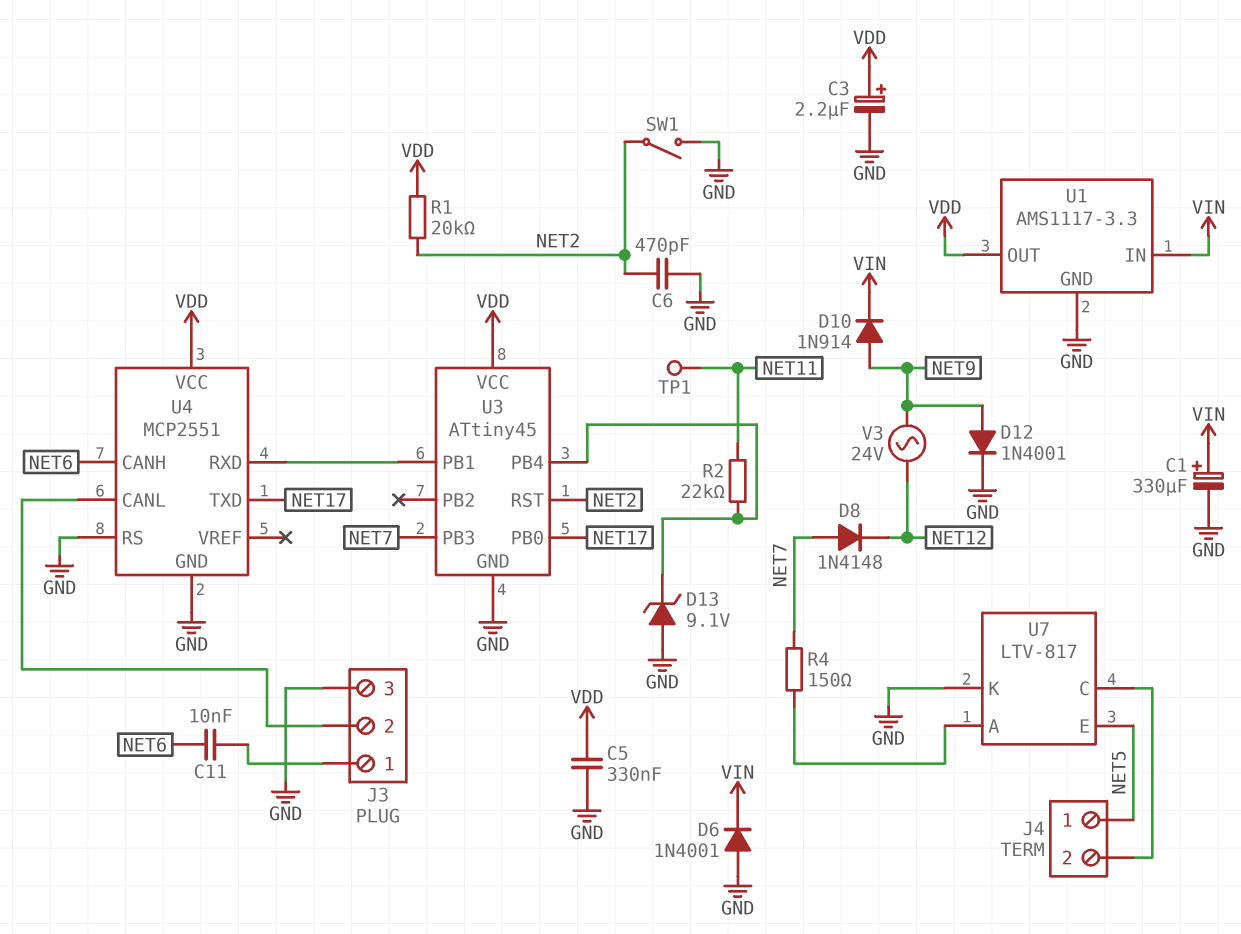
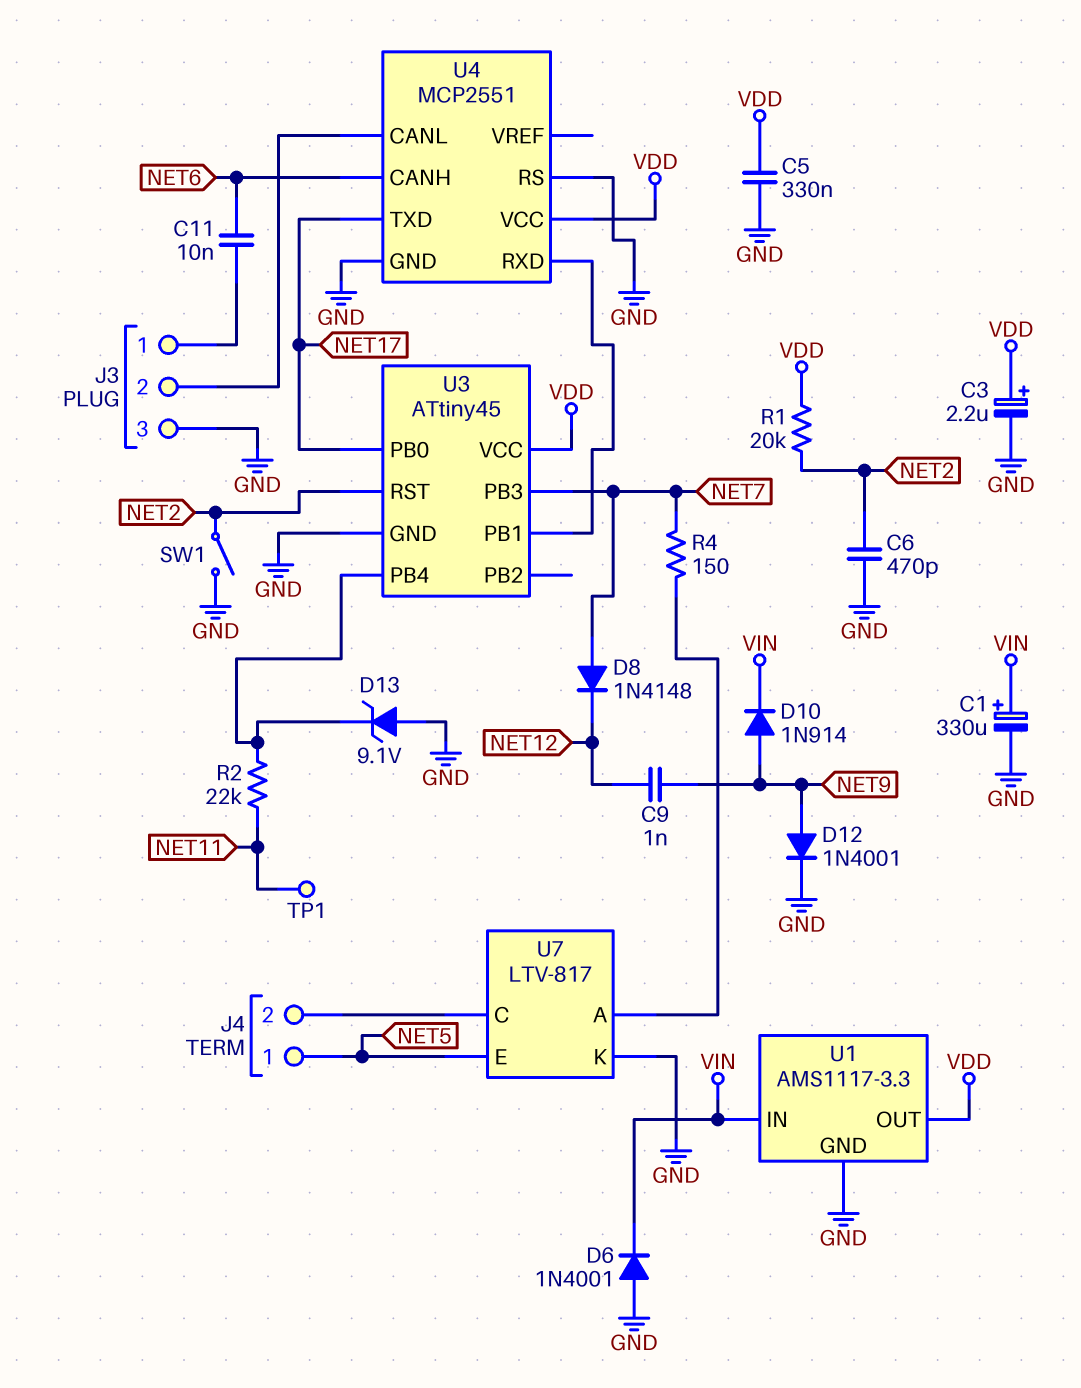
C9: none -> 1nF (NET9, NET12)
V3: AC 24V (NET9, NET12) -> none

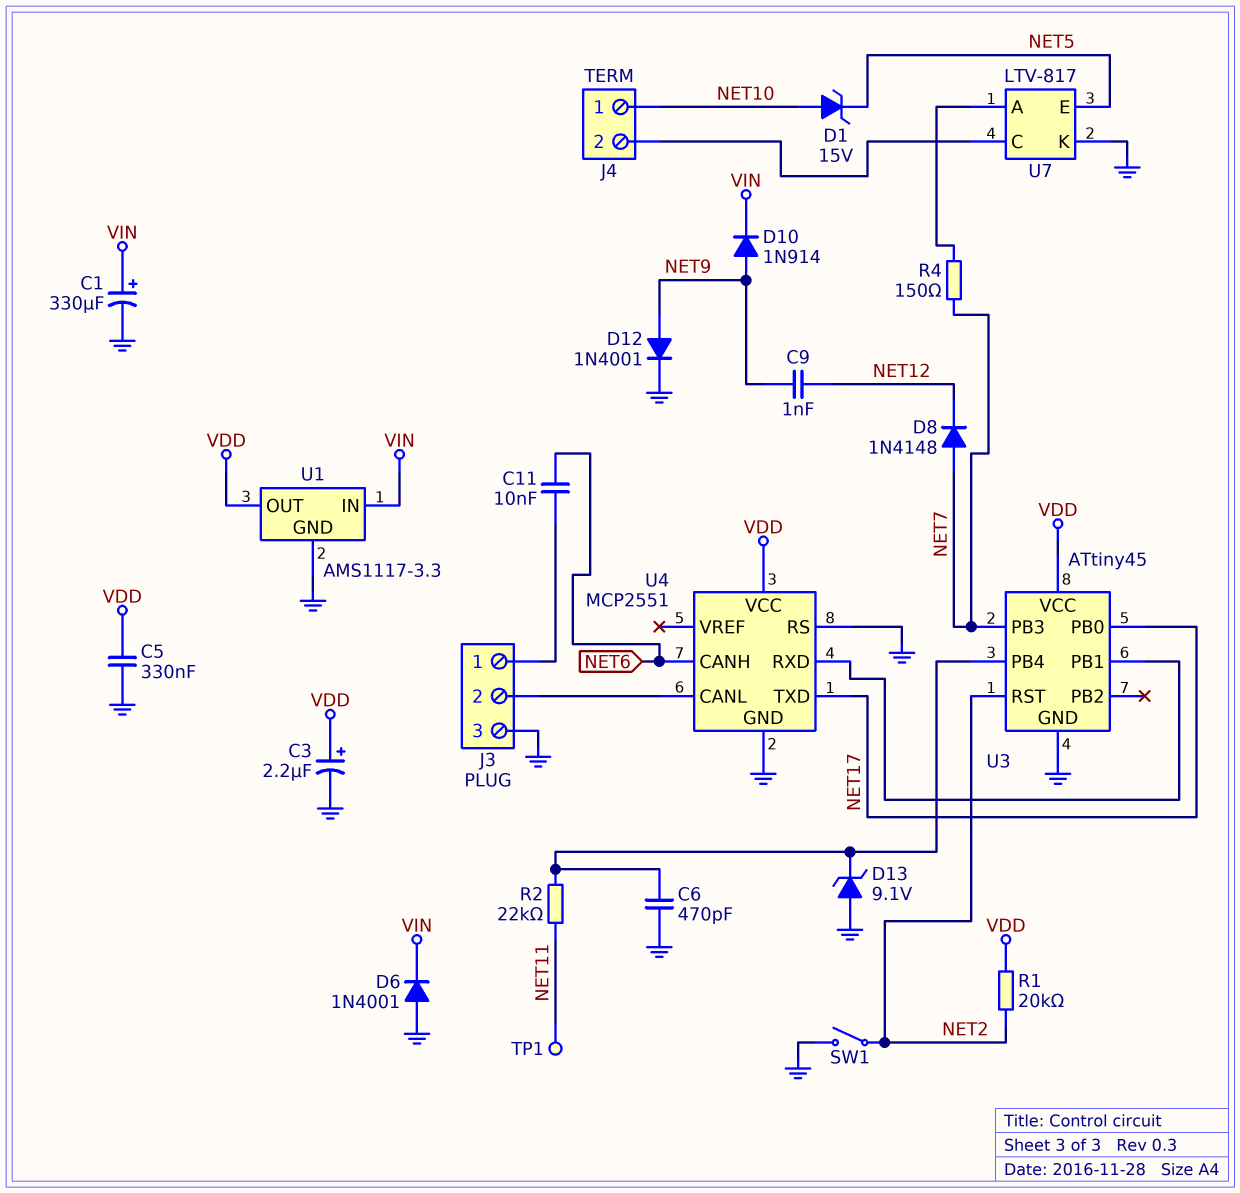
C6: 470pF (GND, NET2) -> 470pF (GND, U3/PB4)
D1: none -> zener 15V (A NET10, K NET5)
J4 pin 1: NET5 -> NET10

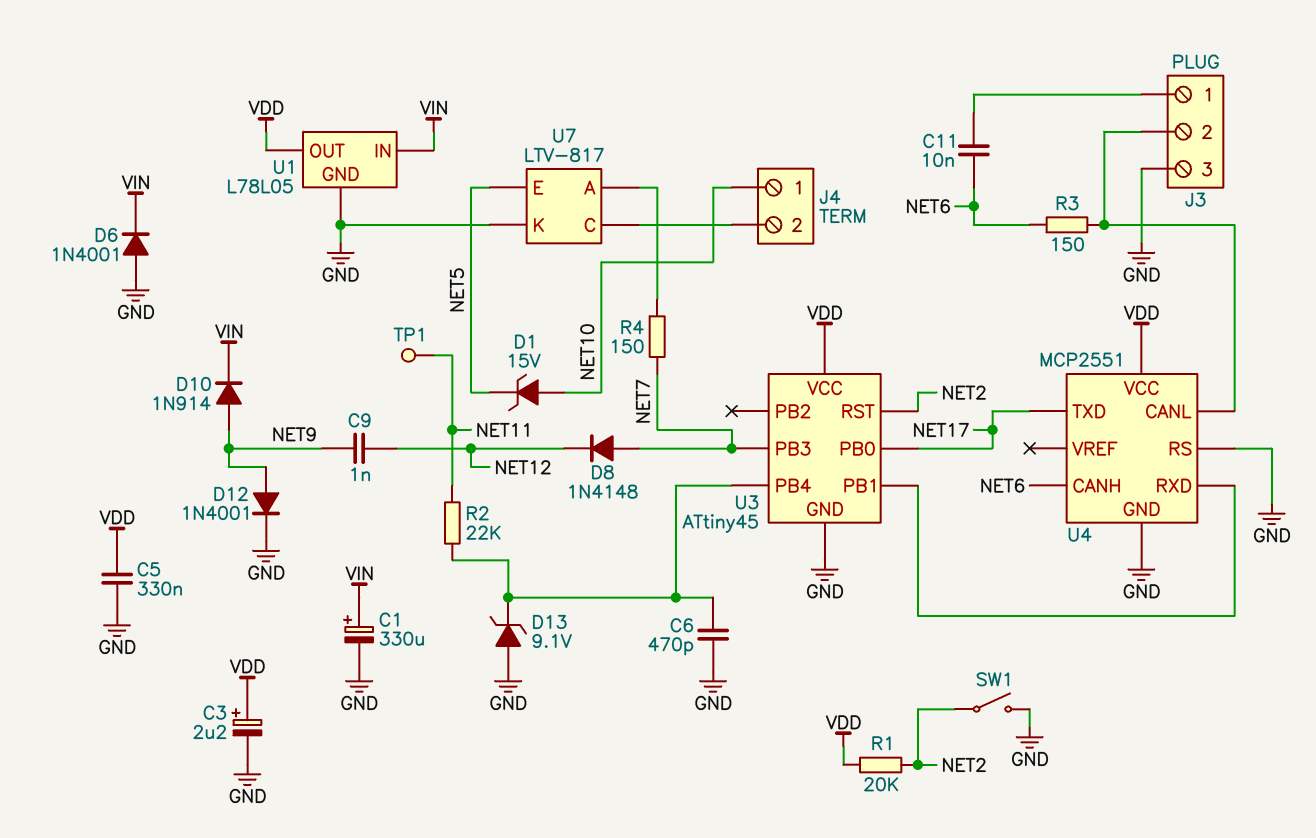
R3: none -> 150 (J3/2, NET6)
U1: AMS1117-3.3 -> L78L05

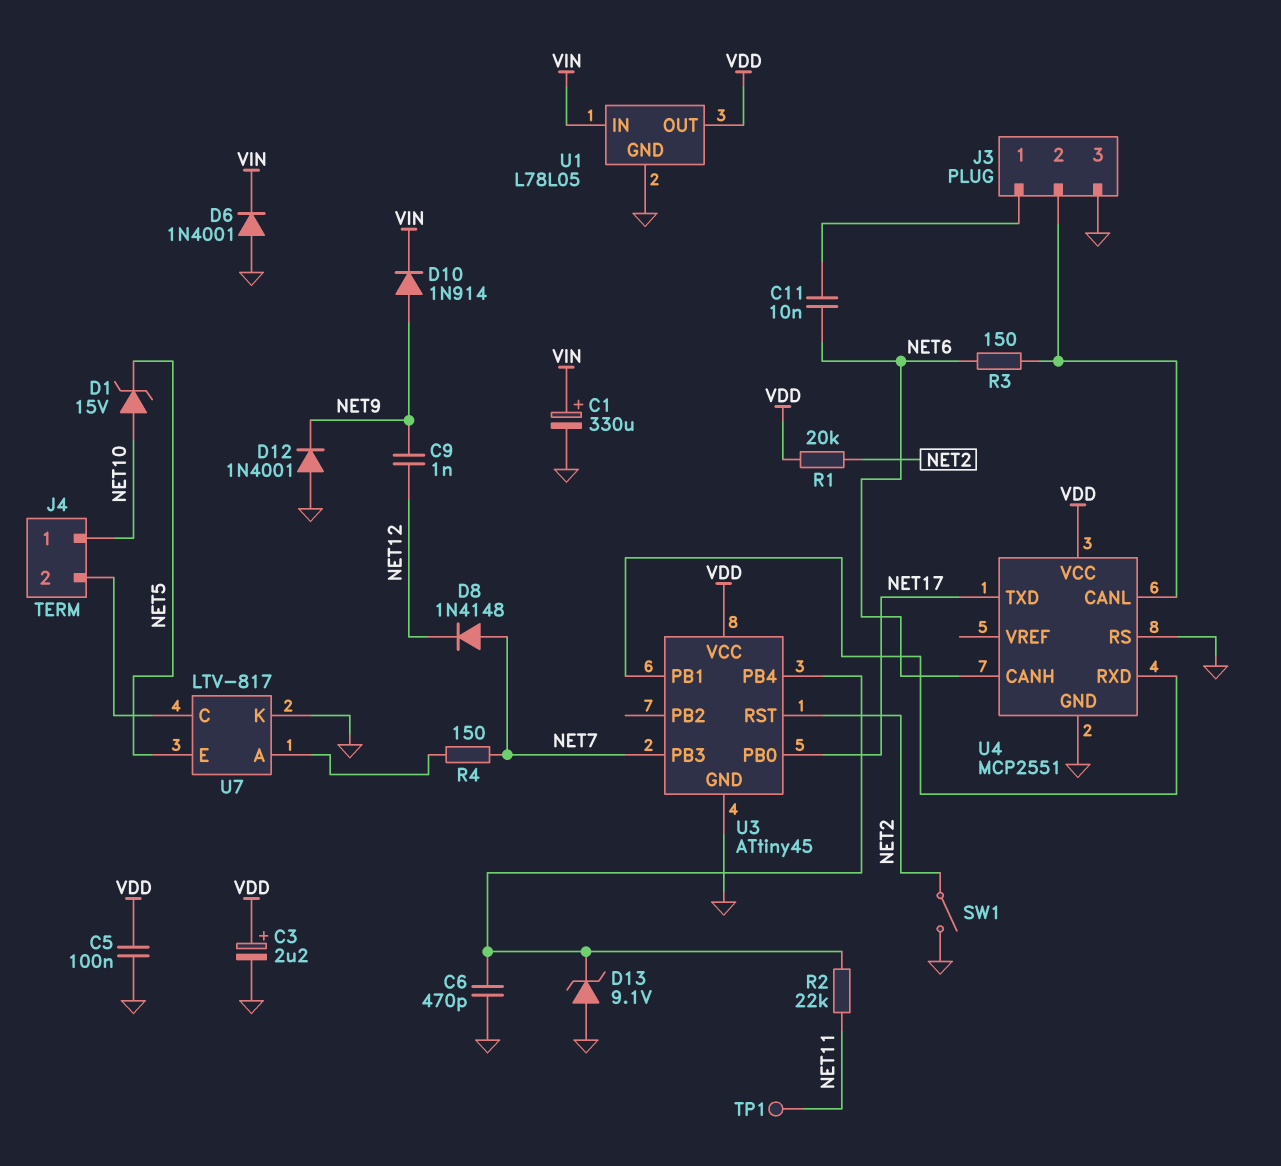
C5: 330nF (GND, VDD) -> 100nF (GND, VDD)
D12: diode 1N4001 (A NET9, K GND) -> diode 1N4001 (A GND, K NET9)

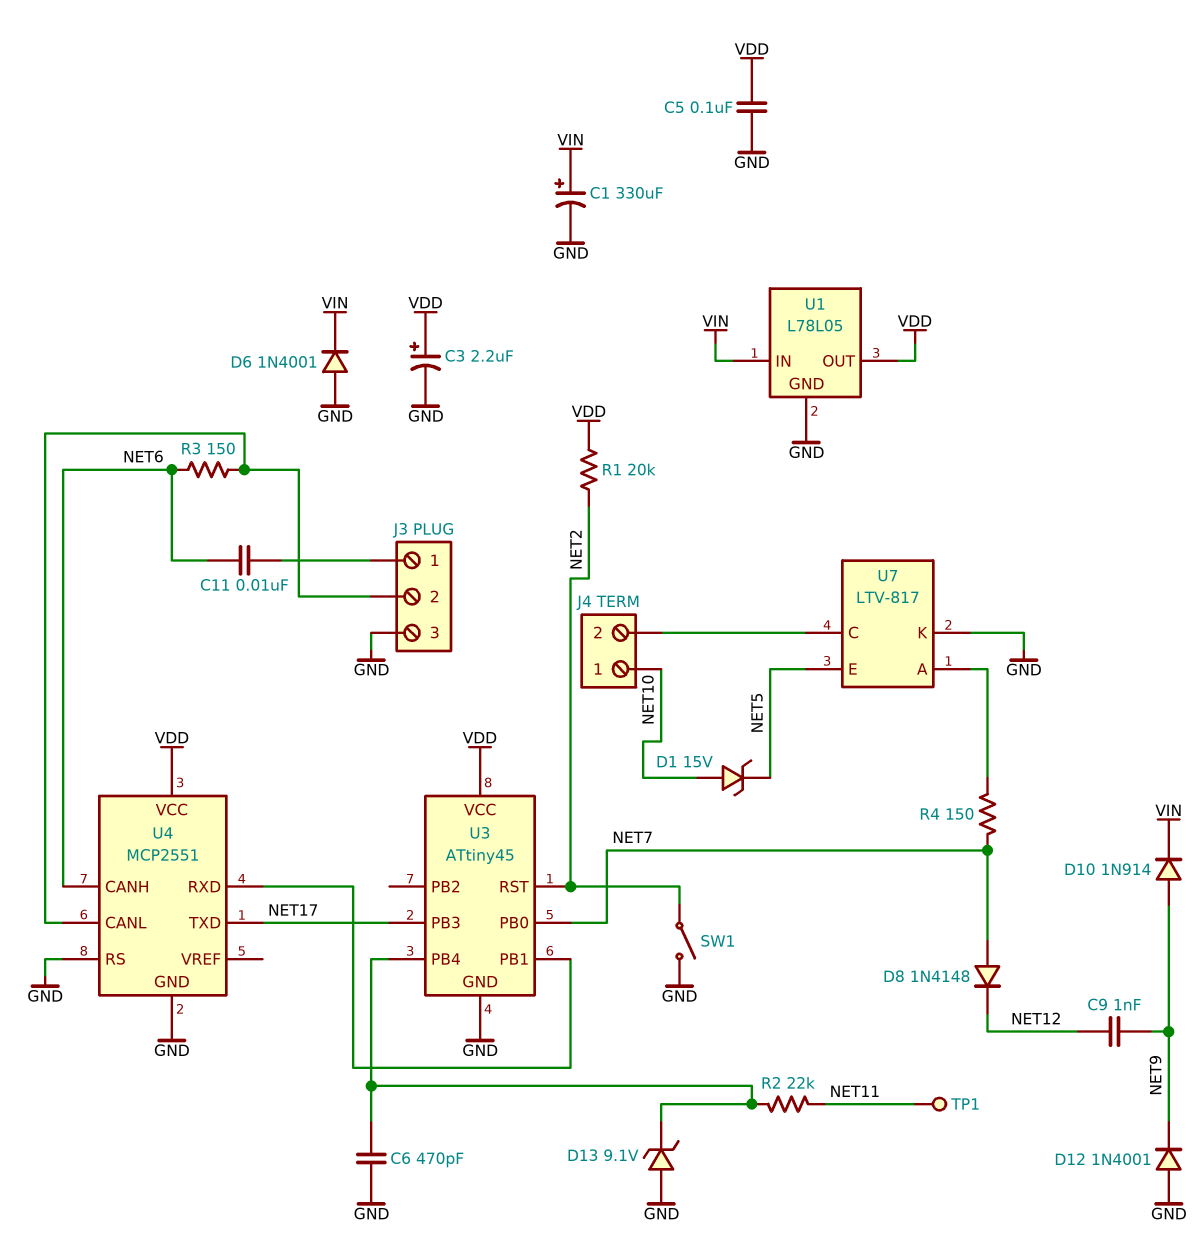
U3 pin PB0: NET17 -> NET7
U3 pin PB3: NET7 -> NET17

